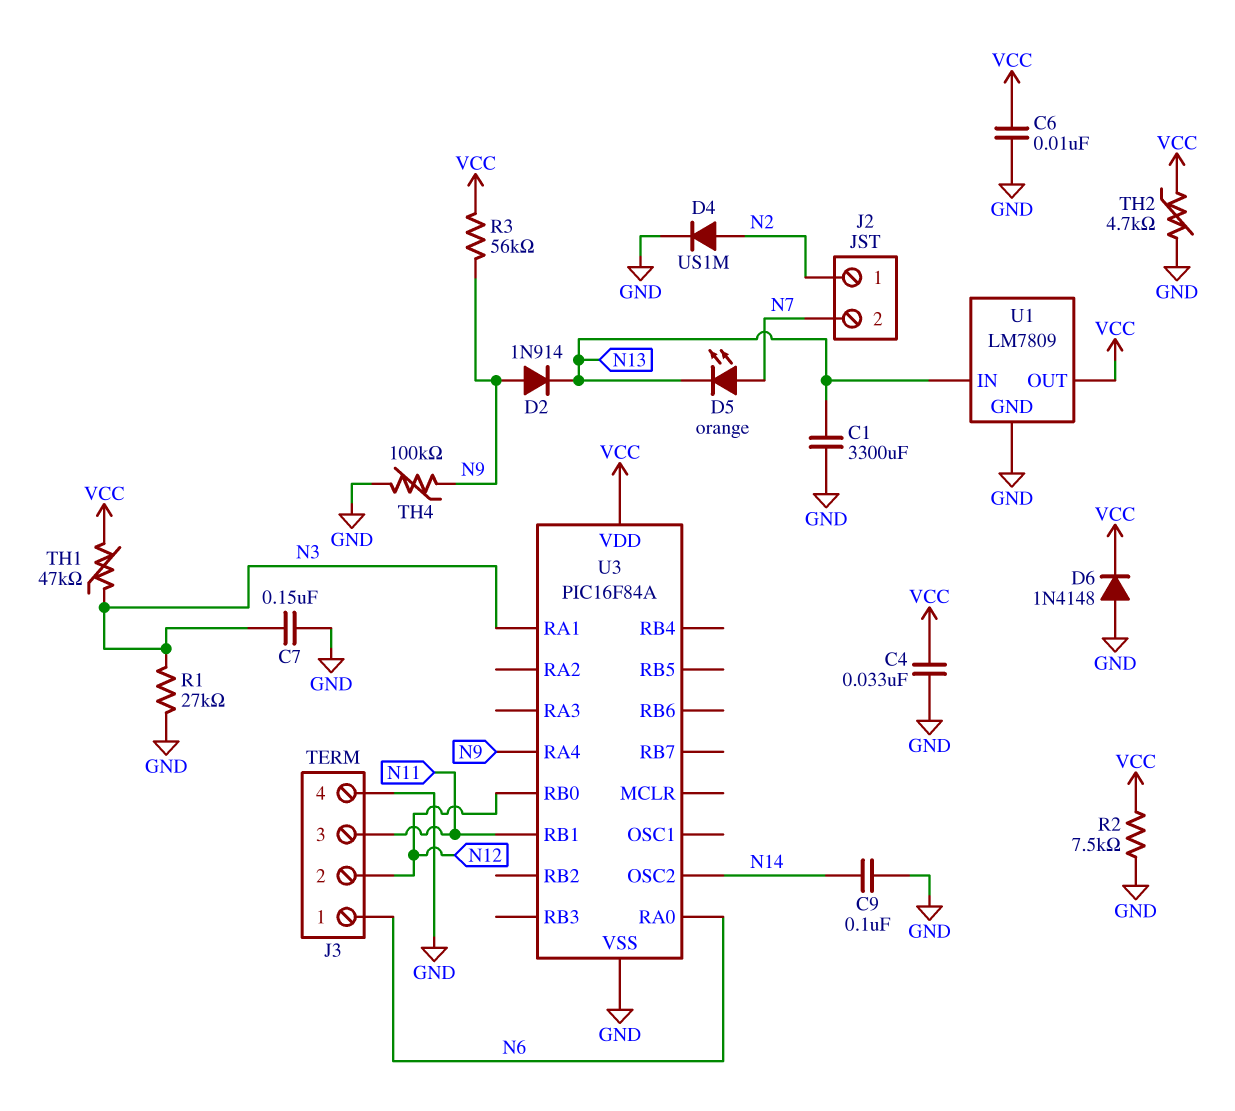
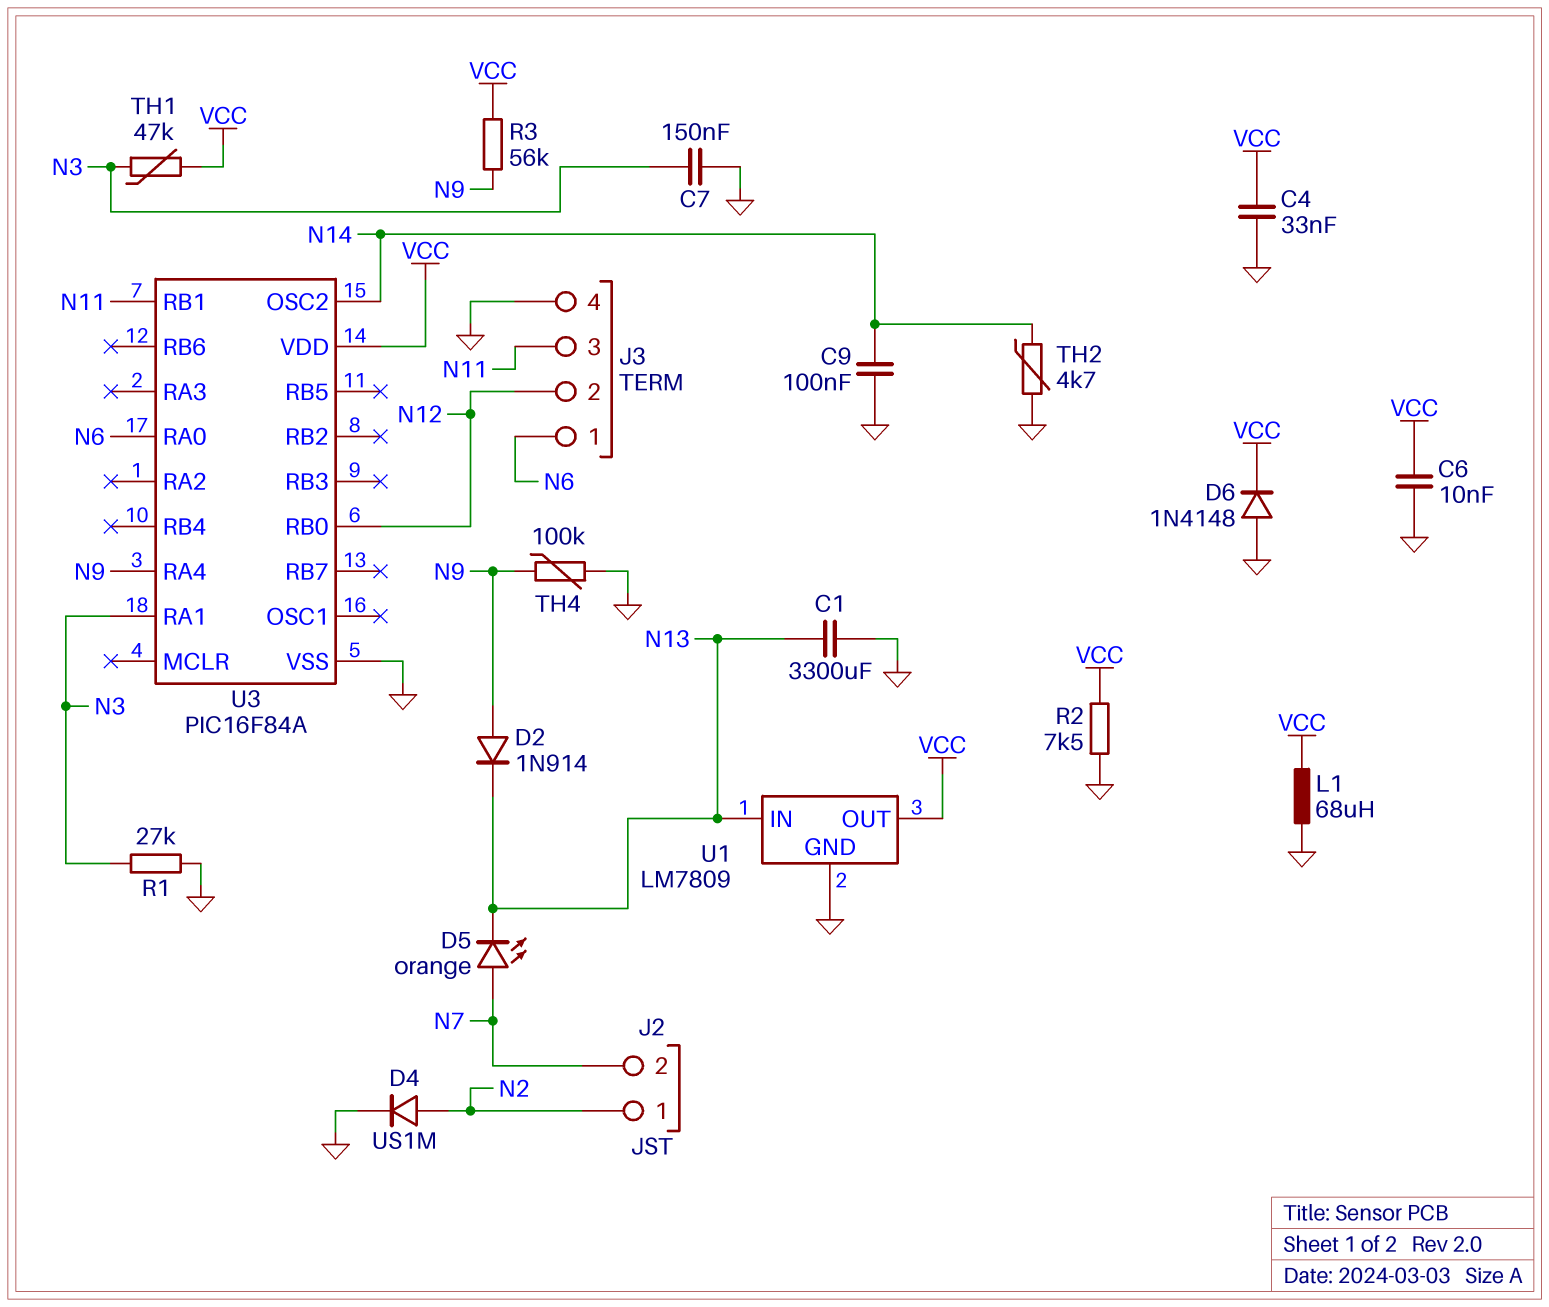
L1: none -> 68uH (GND, VCC)
TH2: 4.7k (GND, VCC) -> 4.7k (GND, N14)

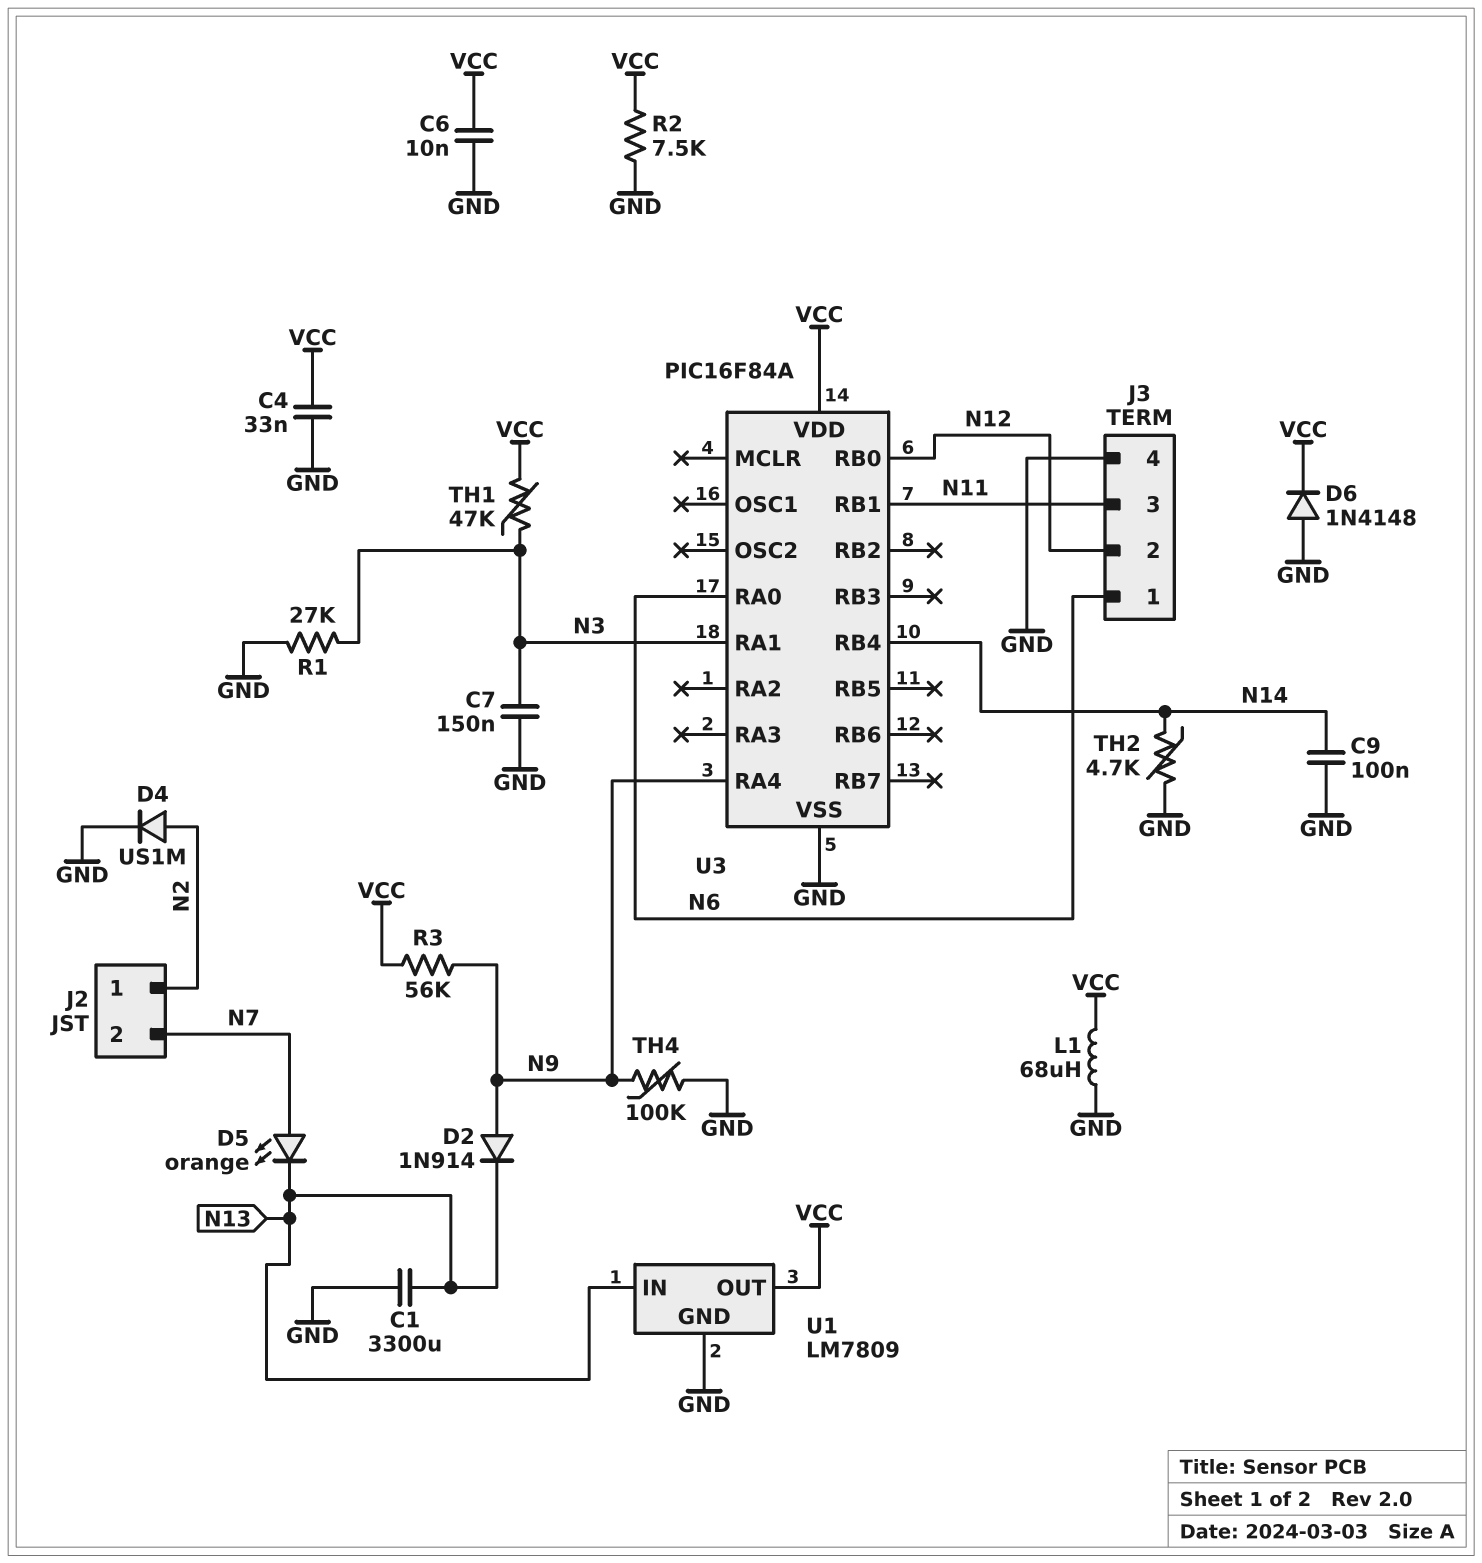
U3 pin OSC2: N14 -> none
U3 pin RB4: none -> N14

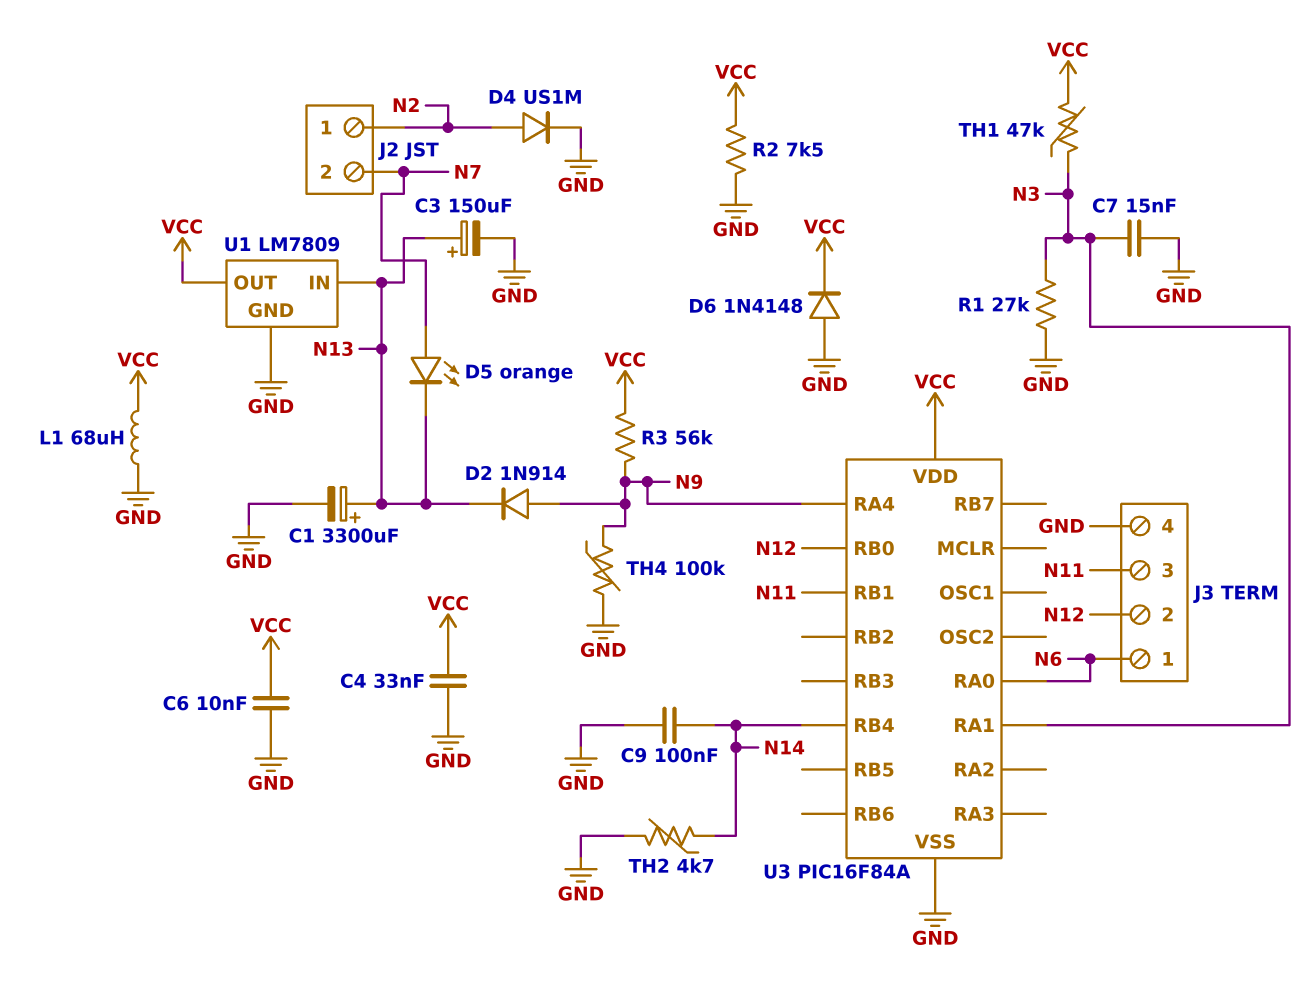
C1: 3300uF (GND, N13) -> 3300uF (plus N13, minus GND)
C3: none -> 150uF (plus N13, minus GND)
C7: 150nF (GND, N3) -> 15nF (GND, N3)

